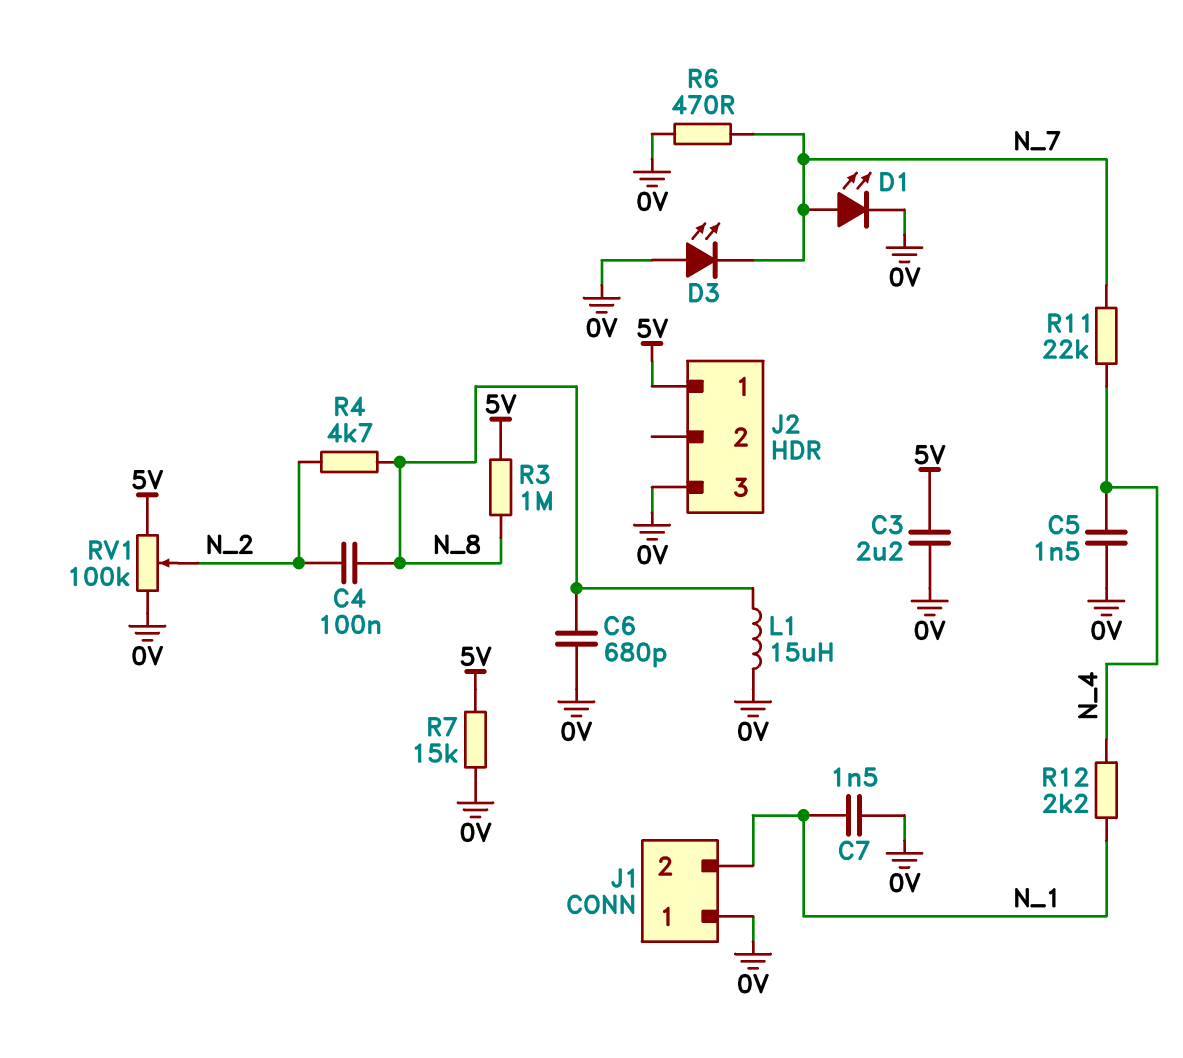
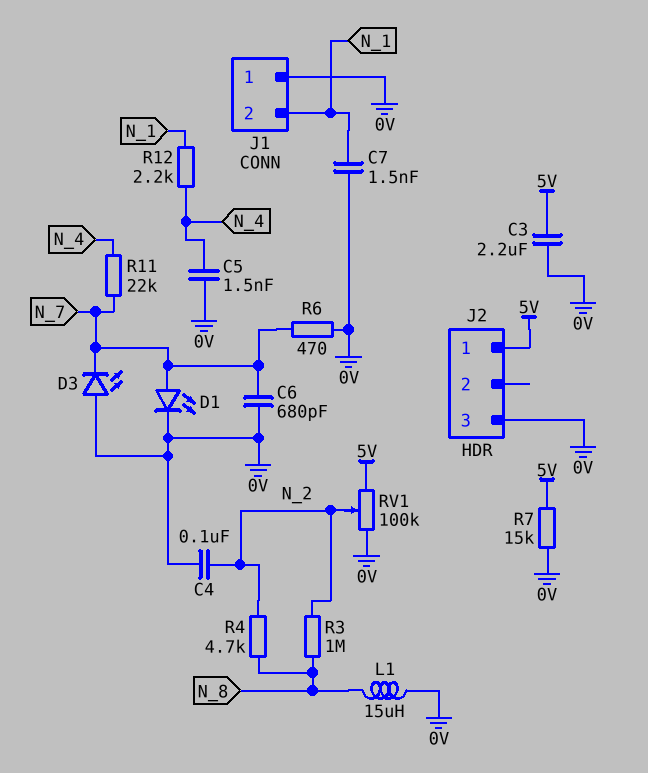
C4: 100nF (N_2, N_8) -> 100nF (0V, N_2)
C6: 680pF (0V, N_8) -> 680pF (0V, N_7)
R3: 1M (5V, N_8) -> 1M (N_2, N_8)

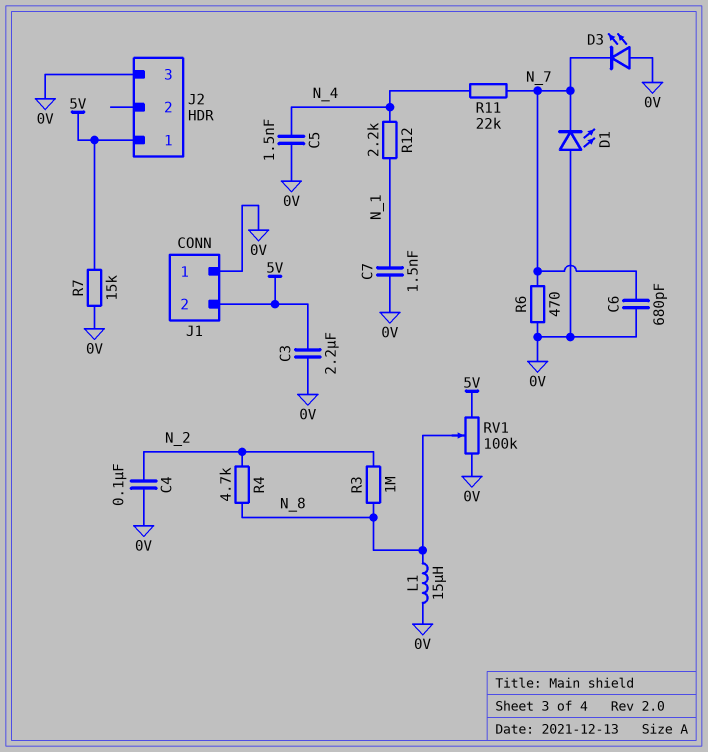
D1: LED (A N_7, K 0V) -> LED (A 0V, K N_7)
J1 pin 2: N_1 -> 5V
RV1: 100k (0V, 5V, wiper N_2) -> 100k (0V, 5V, wiper N_8)

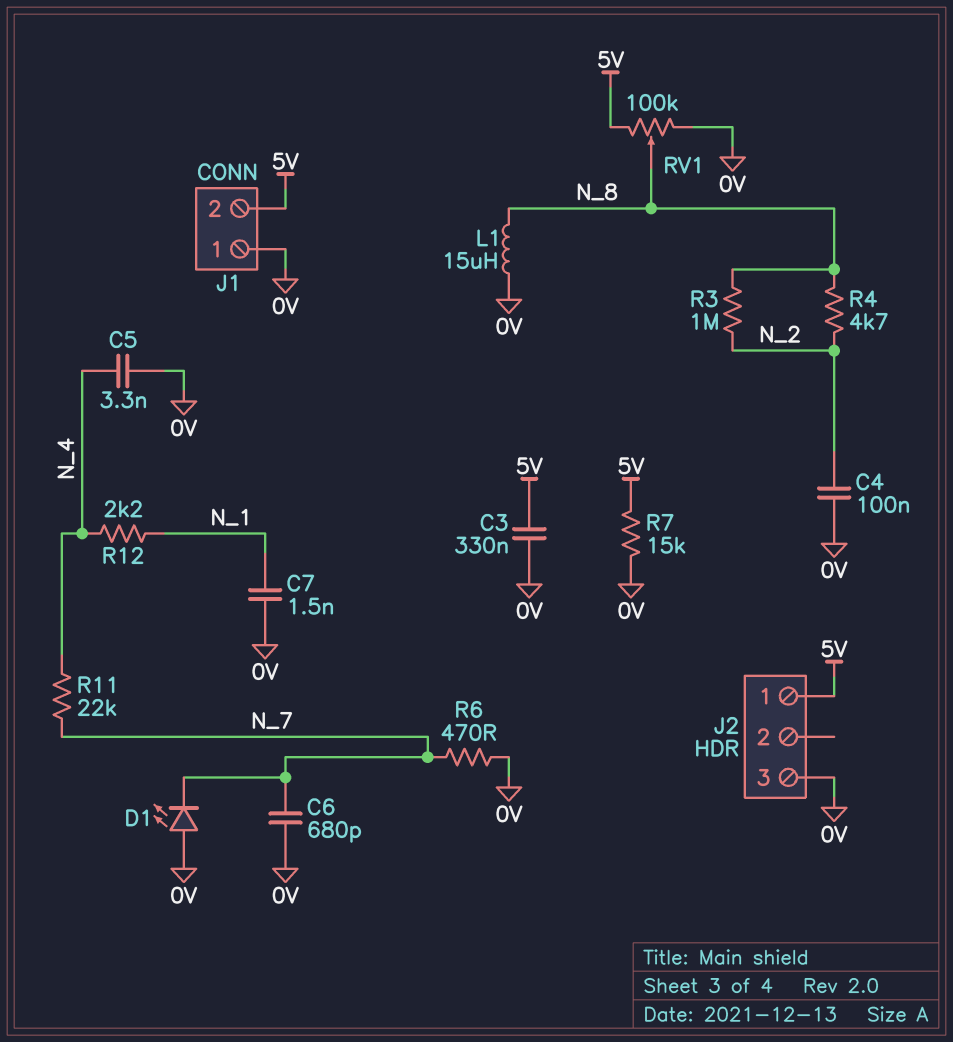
C3: 2.2uF (0V, 5V) -> 330nF (0V, 5V)
C5: 1.5nF (0V, N_4) -> 3.3nF (0V, N_4)
D3: LED (A 0V, K N_7) -> none

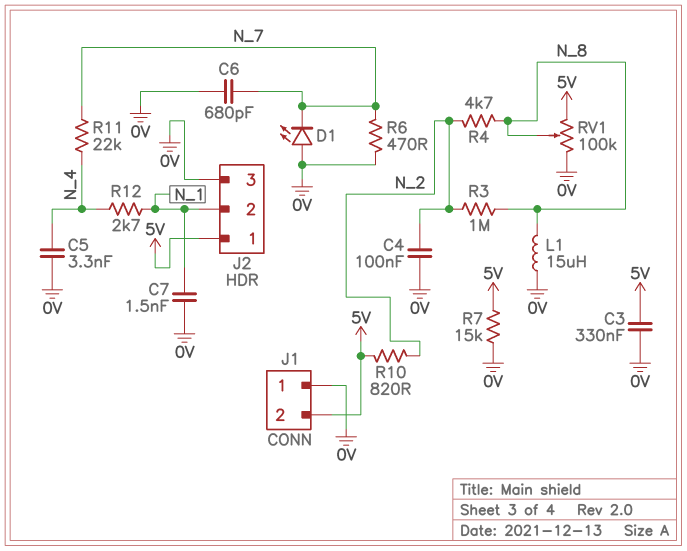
J2 pin 2: none -> N_1
R10: none -> 820 (5V, N_2)
R12: 2.2k (N_1, N_4) -> 2.7k (N_1, N_4)

